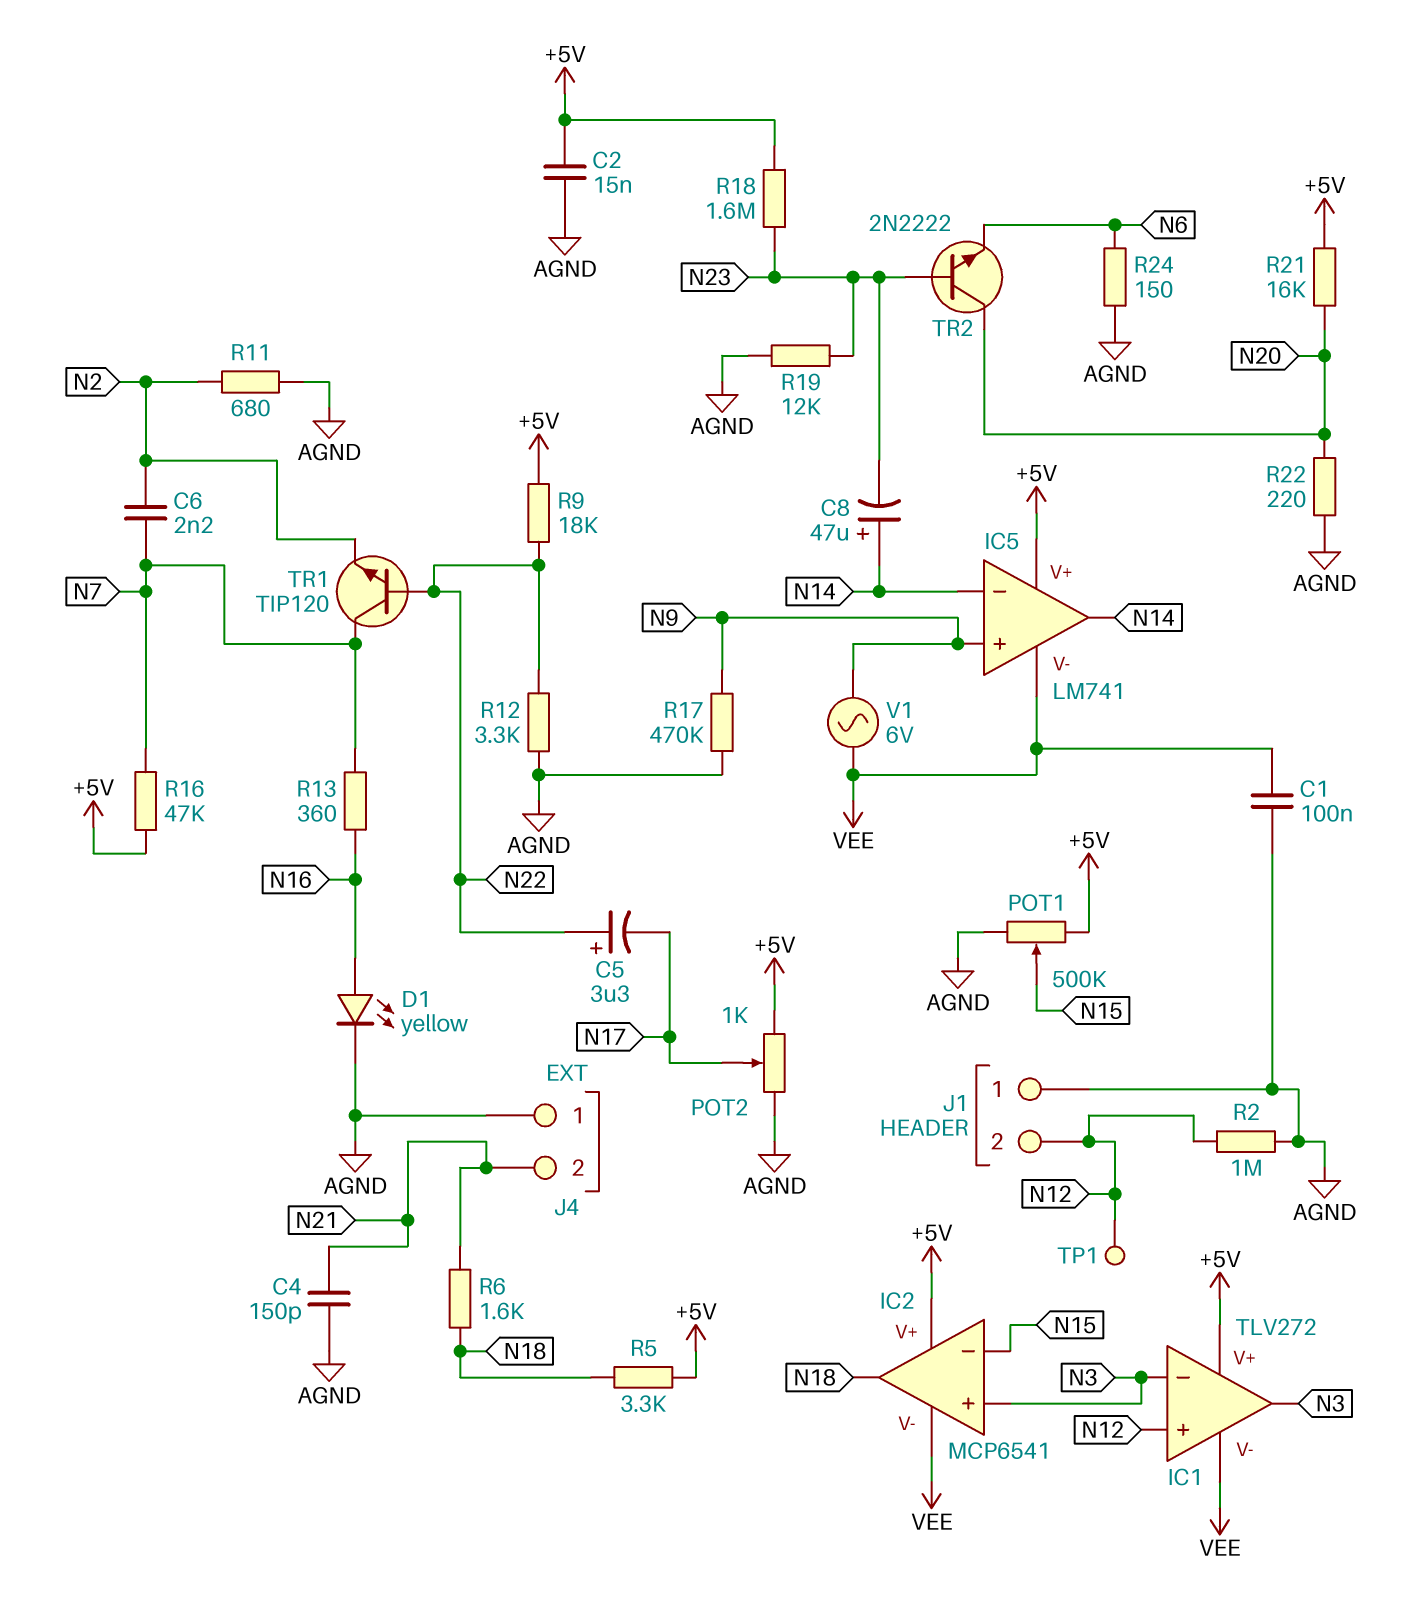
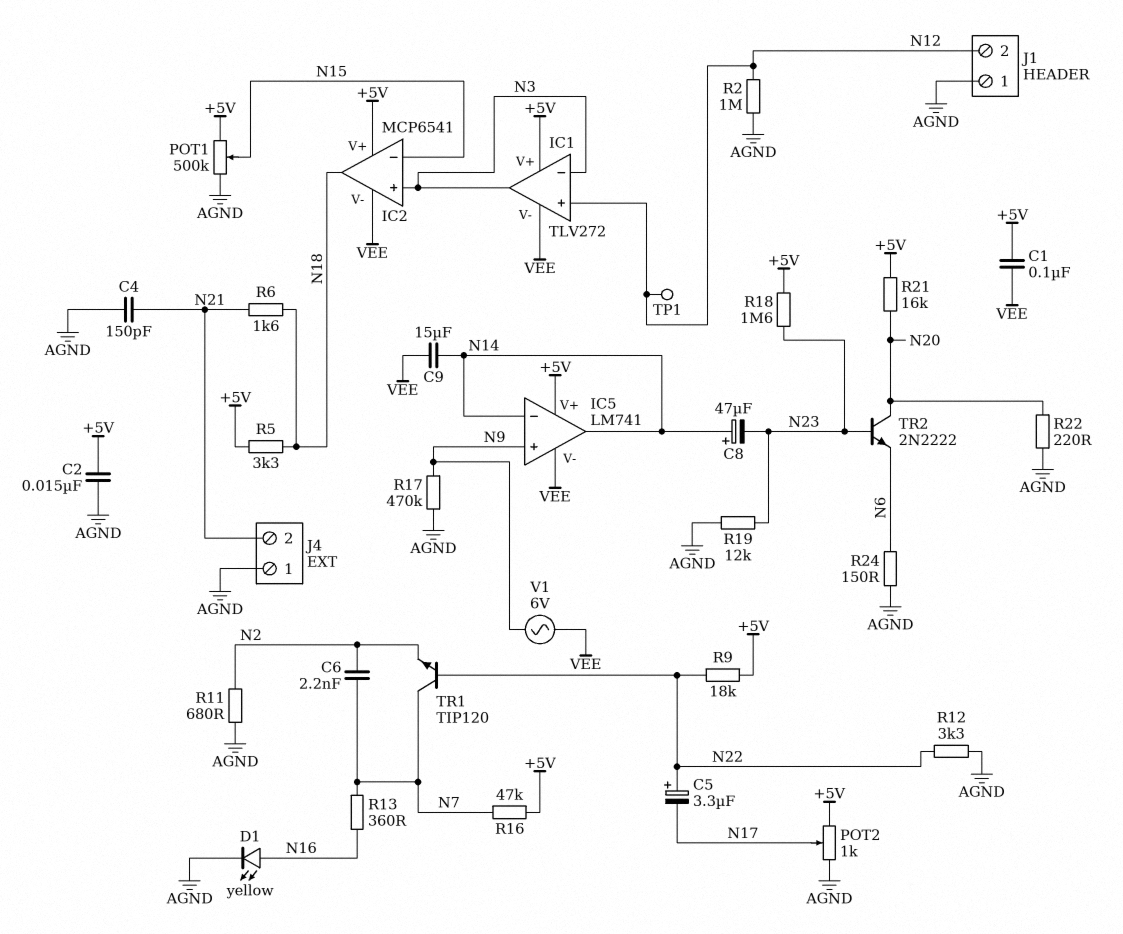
C1: 100nF (AGND, VEE) -> 100nF (+5V, VEE)
C9: none -> 15uF (N14, VEE)

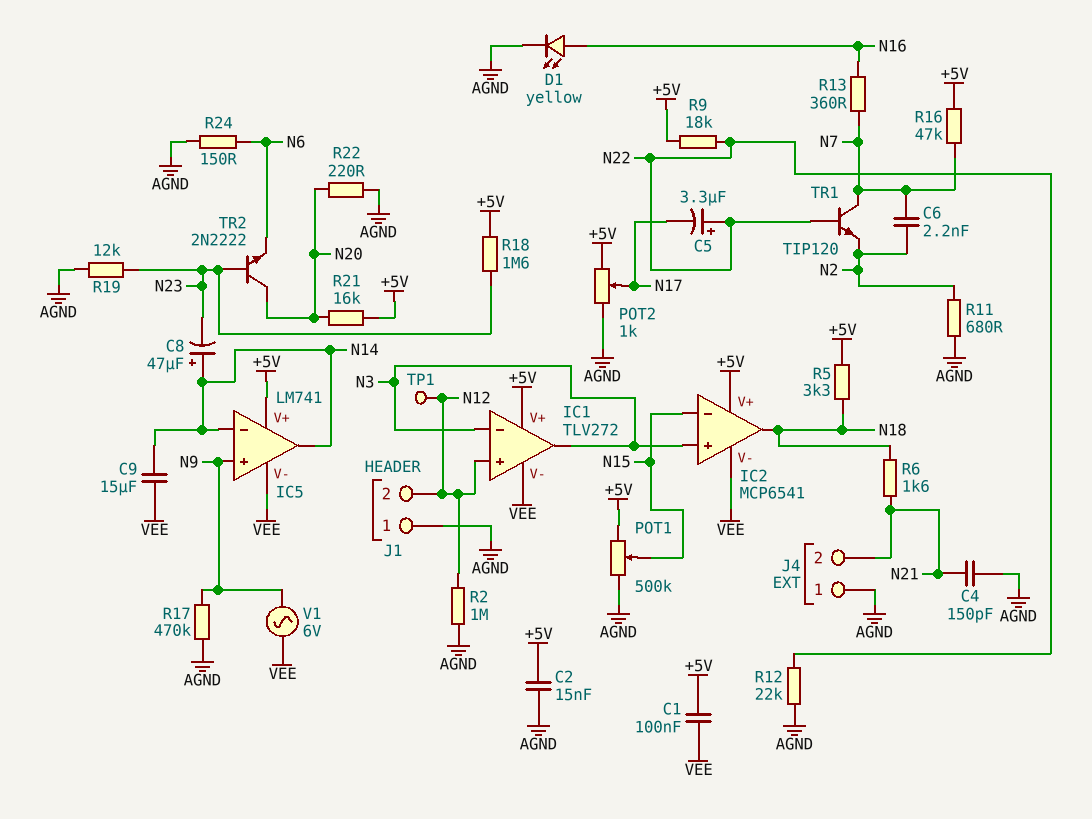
R12: 3.3k (AGND, N22) -> 22k (AGND, N22)

